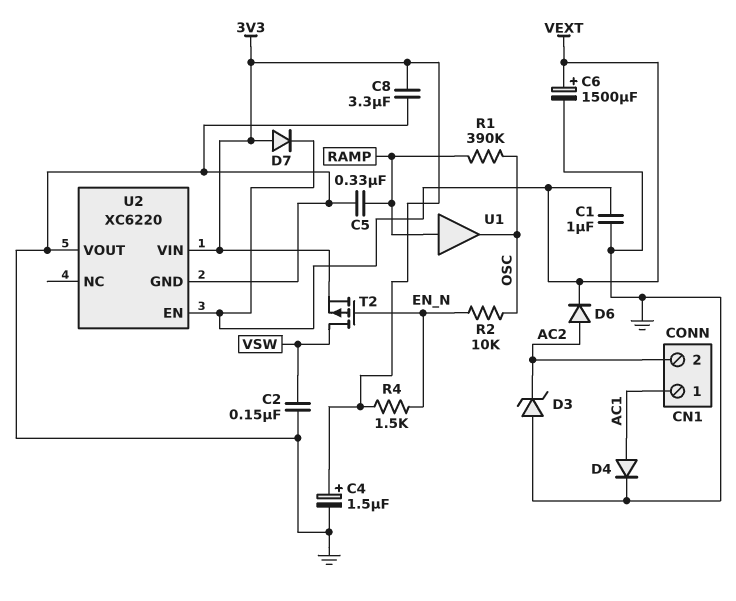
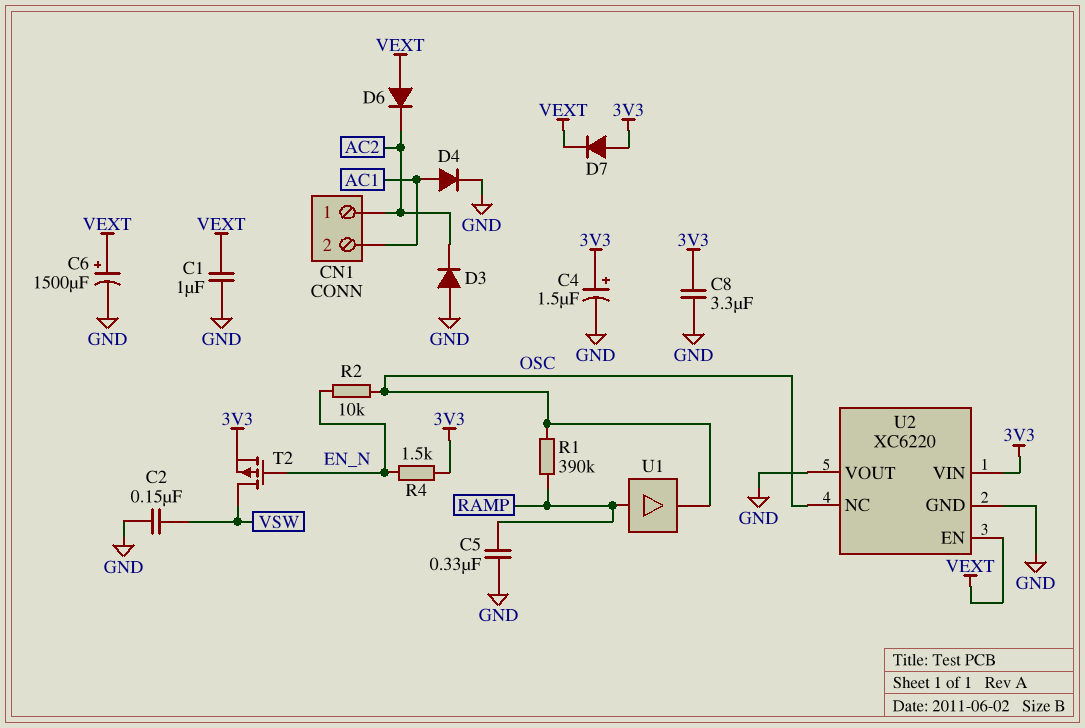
CN1 pin 1: AC1 -> AC2
CN1 pin 2: AC2 -> AC1
D3: zener (A GND, K AC2) -> diode (A GND, K AC2)
D6: diode (A AC2, K VEXT) -> diode (A VEXT, K AC2)
U2 pin NC: none -> OSC

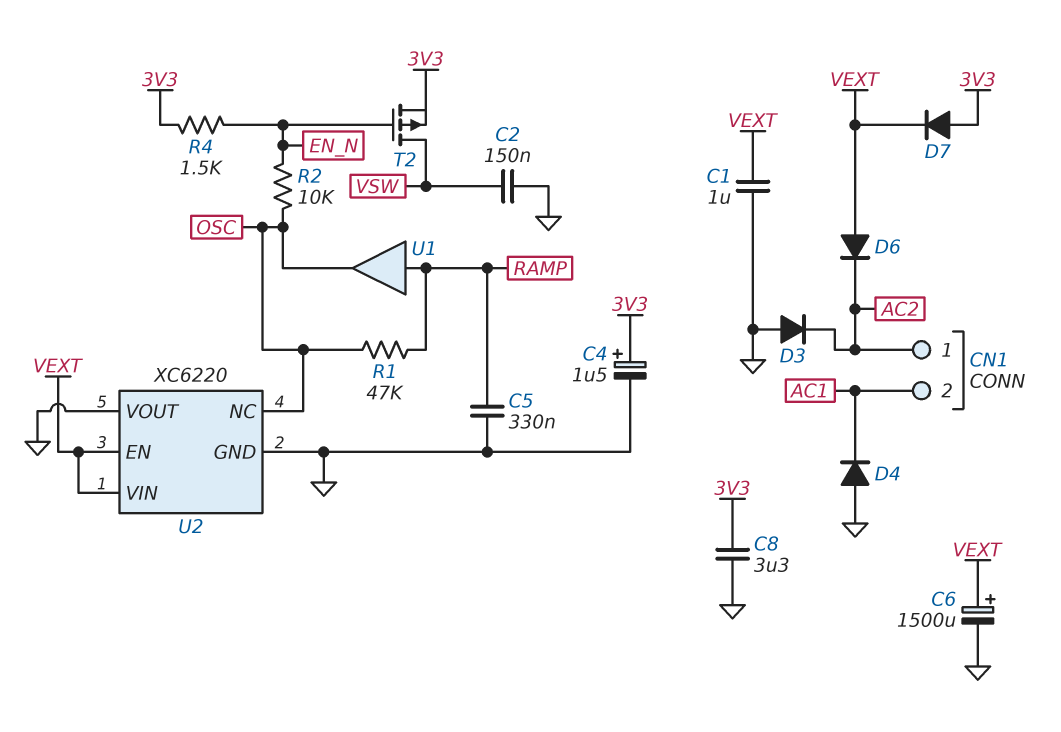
D4: diode (A AC1, K GND) -> diode (A GND, K AC1)
R1: 390k (OSC, RAMP) -> 47k (OSC, RAMP)
U2 pin VIN: 3V3 -> VEXT

